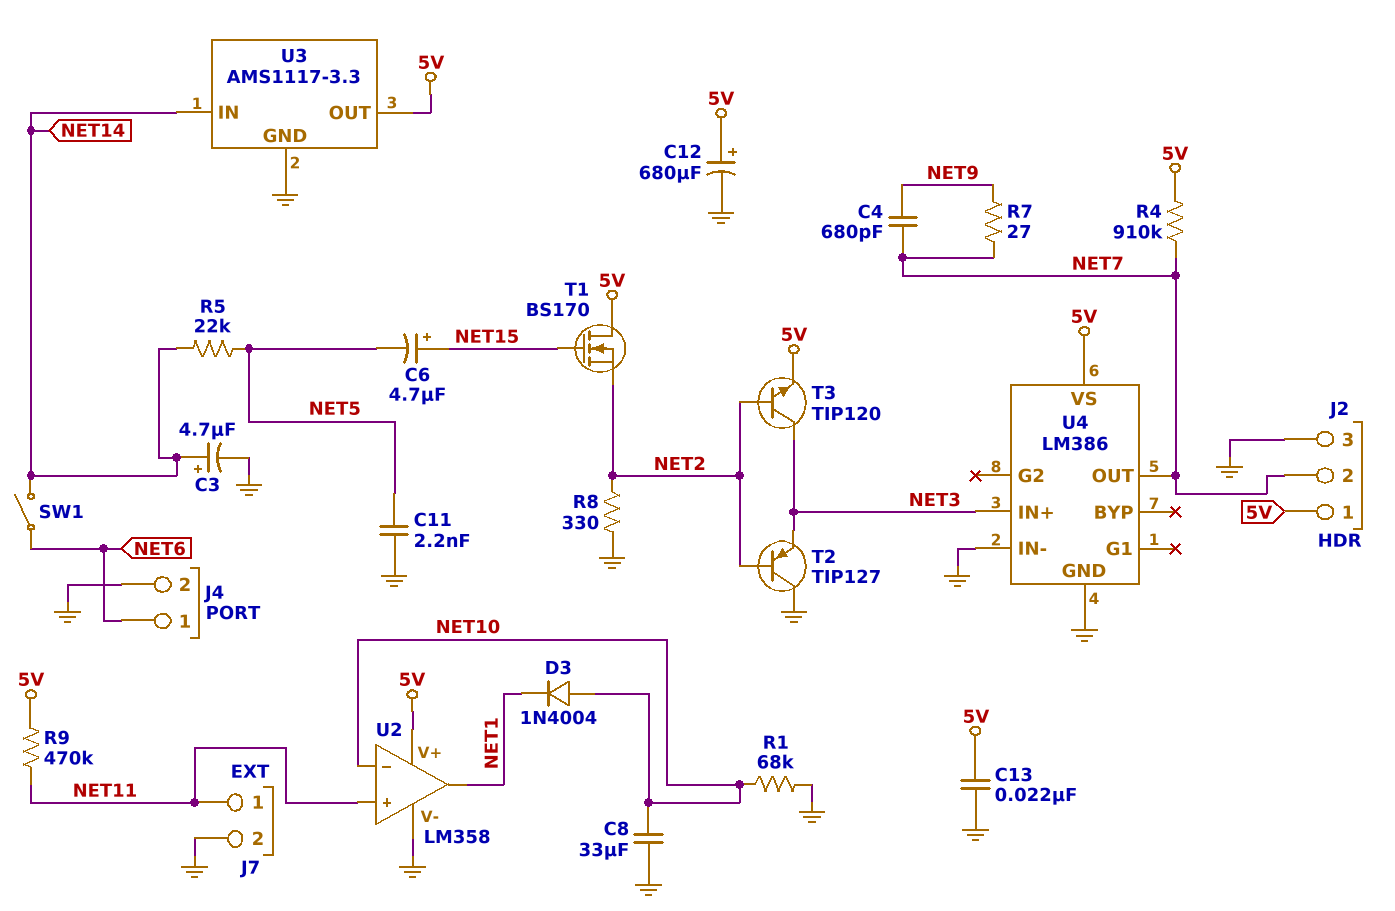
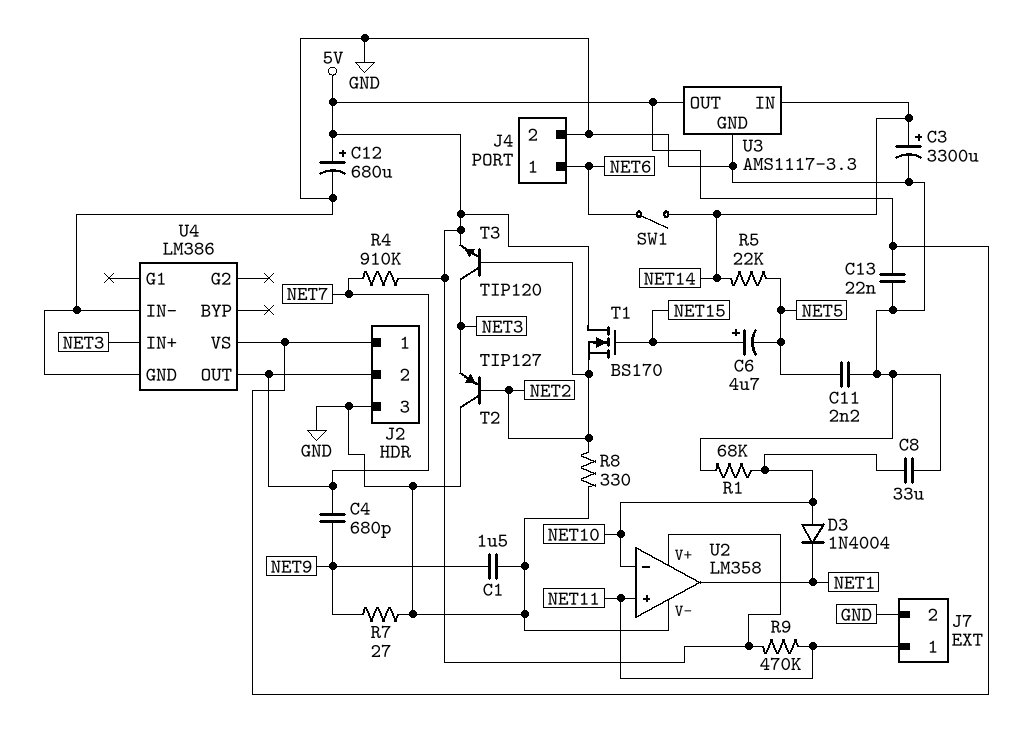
C1: none -> 1.5uF (GND, NET9)
C3: 4.7uF (plus NET14, minus GND) -> 3300uF (plus NET14, minus GND)
R7: 27 (NET7, NET9) -> 27 (GND, NET9)

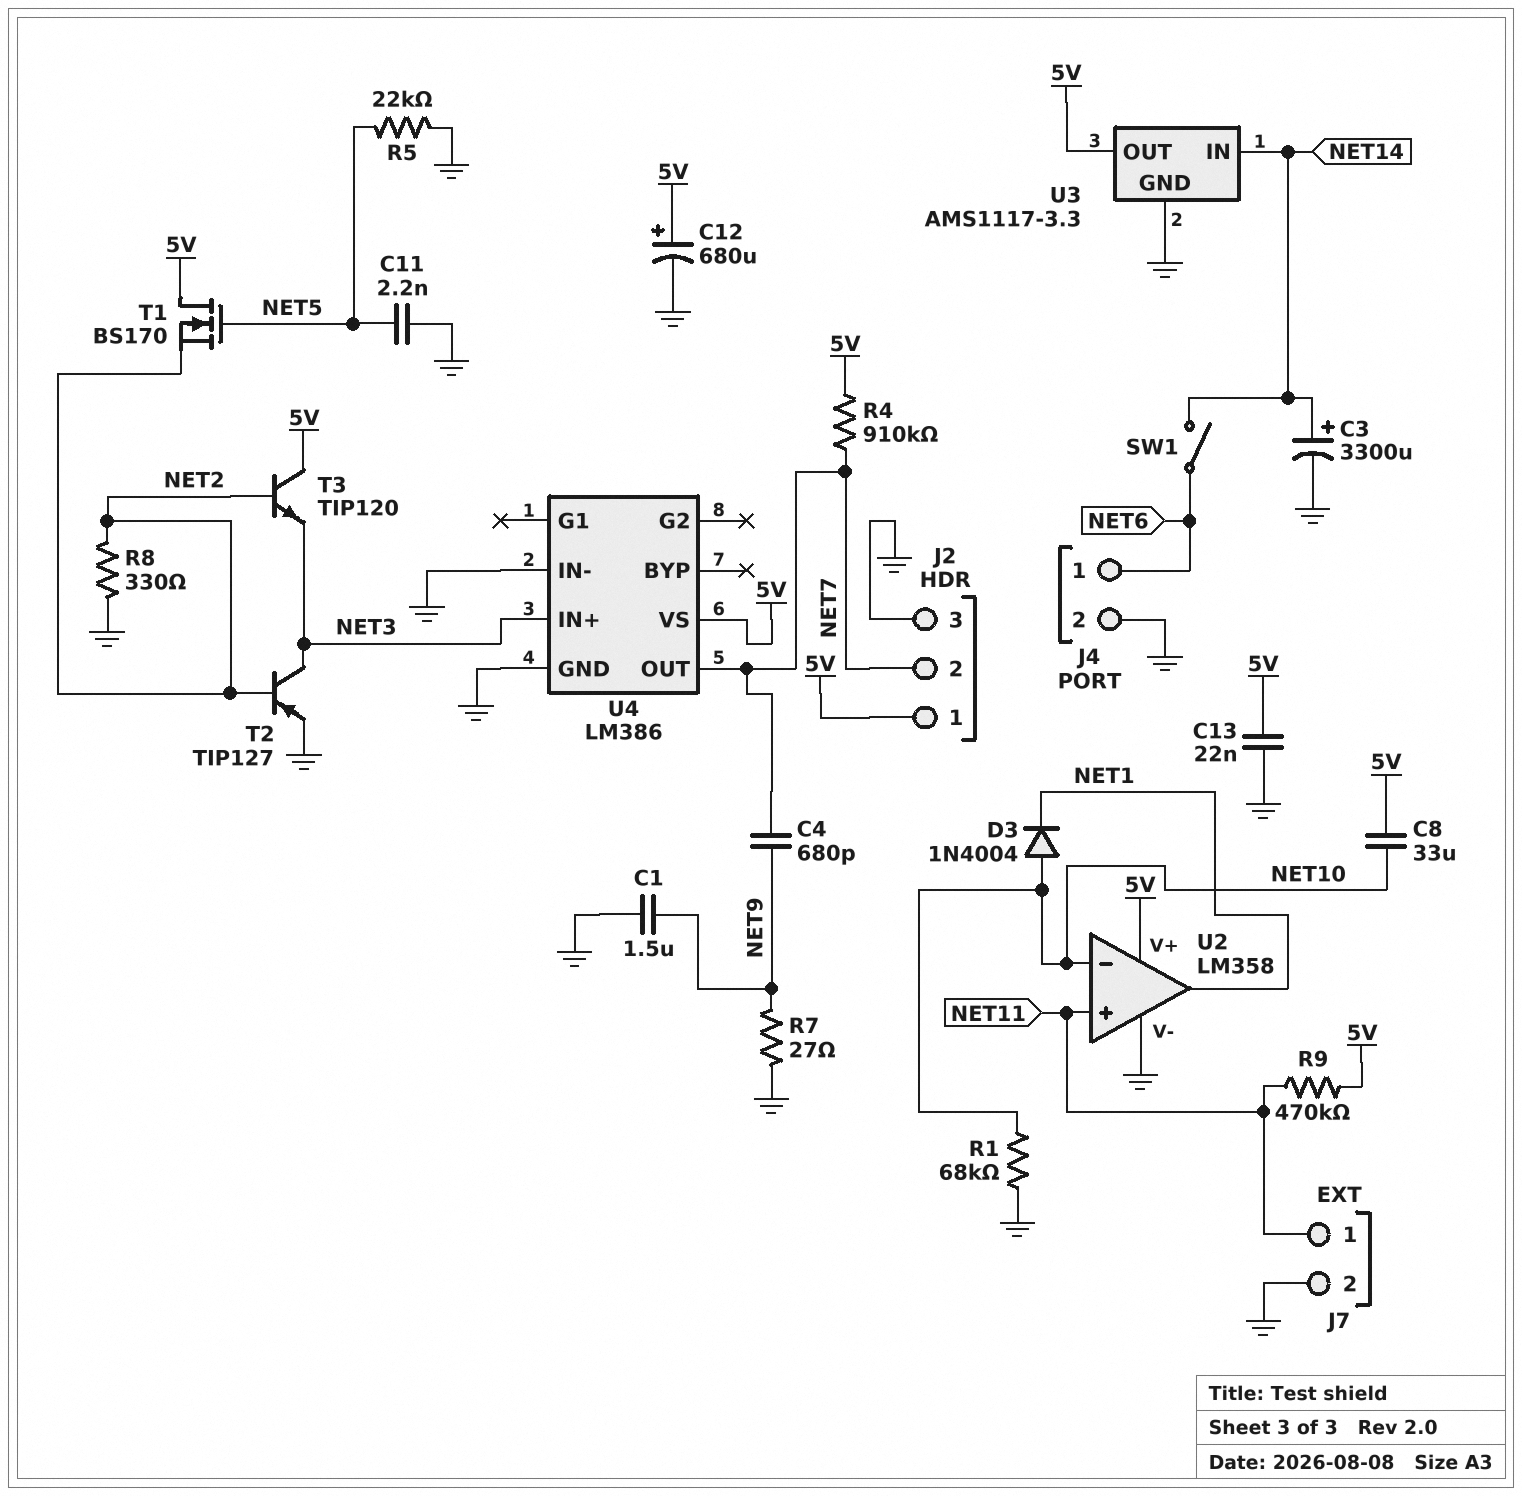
C6: 4.7uF (plus NET15, minus NET5) -> none
C8: 33uF (GND, NET10) -> 33uF (5V, NET10)
R5: 22k (NET5, NET14) -> 22k (GND, NET5)
T1: NMOS BS170 (G NET15, D 5V, S NET2) -> NMOS BS170 (G NET5, D 5V, S NET2)
T2: PNP TIP127 (B NET2, C GND, E NET3) -> PNP TIP127 (B NET2, C NET3, E GND)
T3: NPN TIP120 (B NET2, C NET3, E 5V) -> NPN TIP120 (B NET2, C 5V, E NET3)

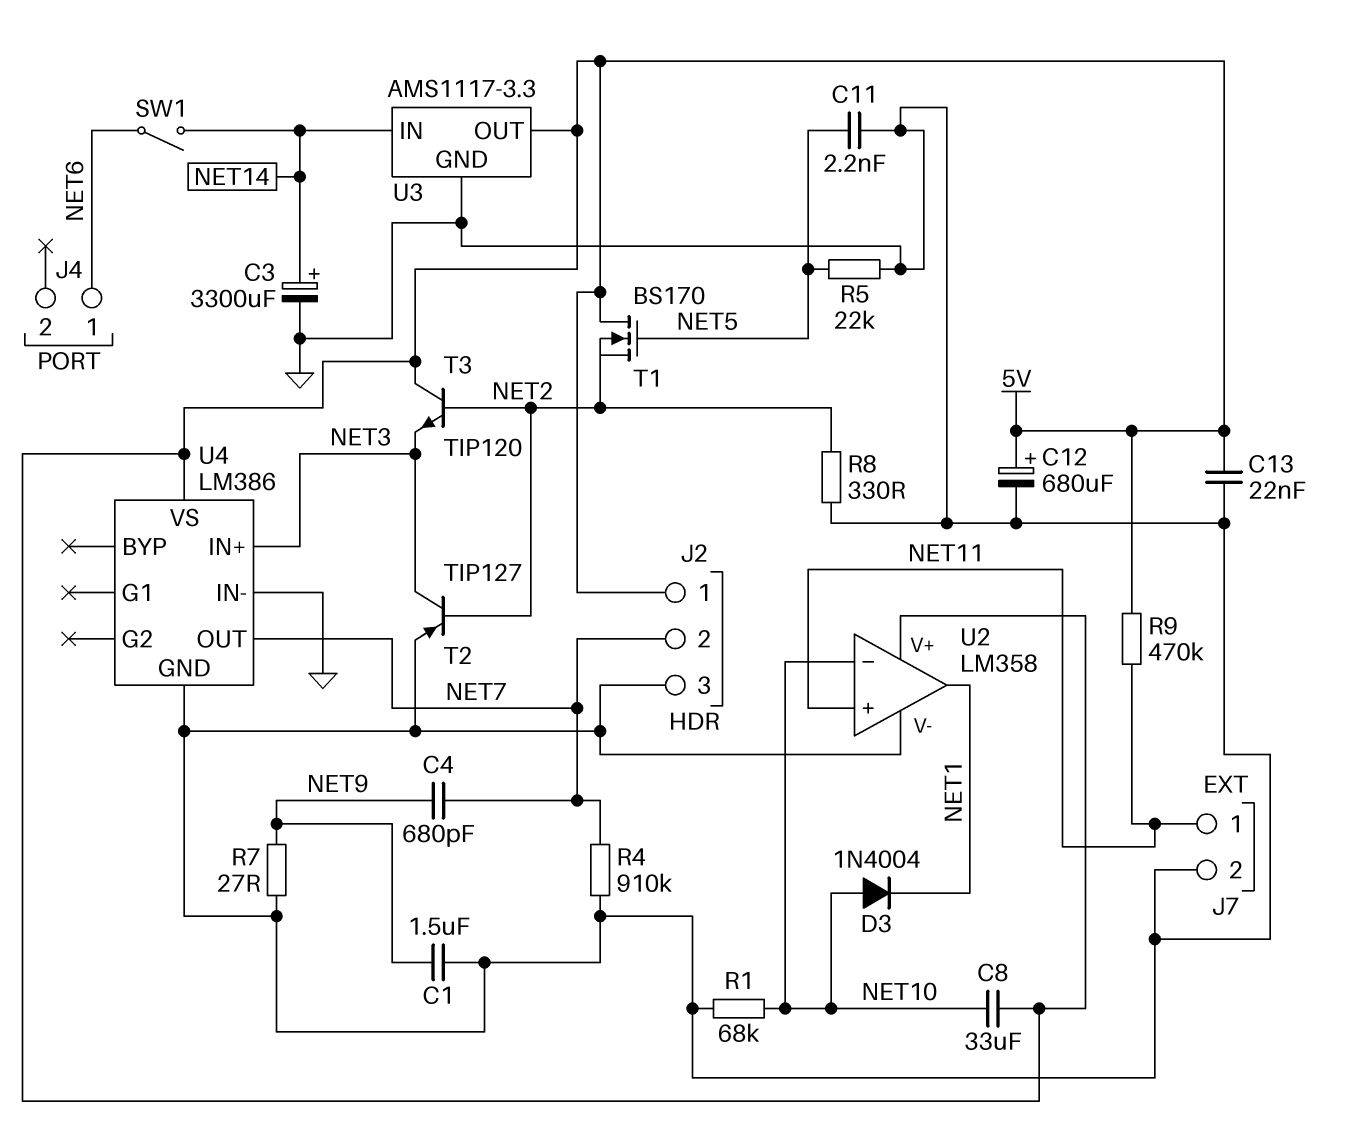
J4 pin 2: GND -> none
R4: 910k (5V, NET7) -> 910k (GND, NET7)

